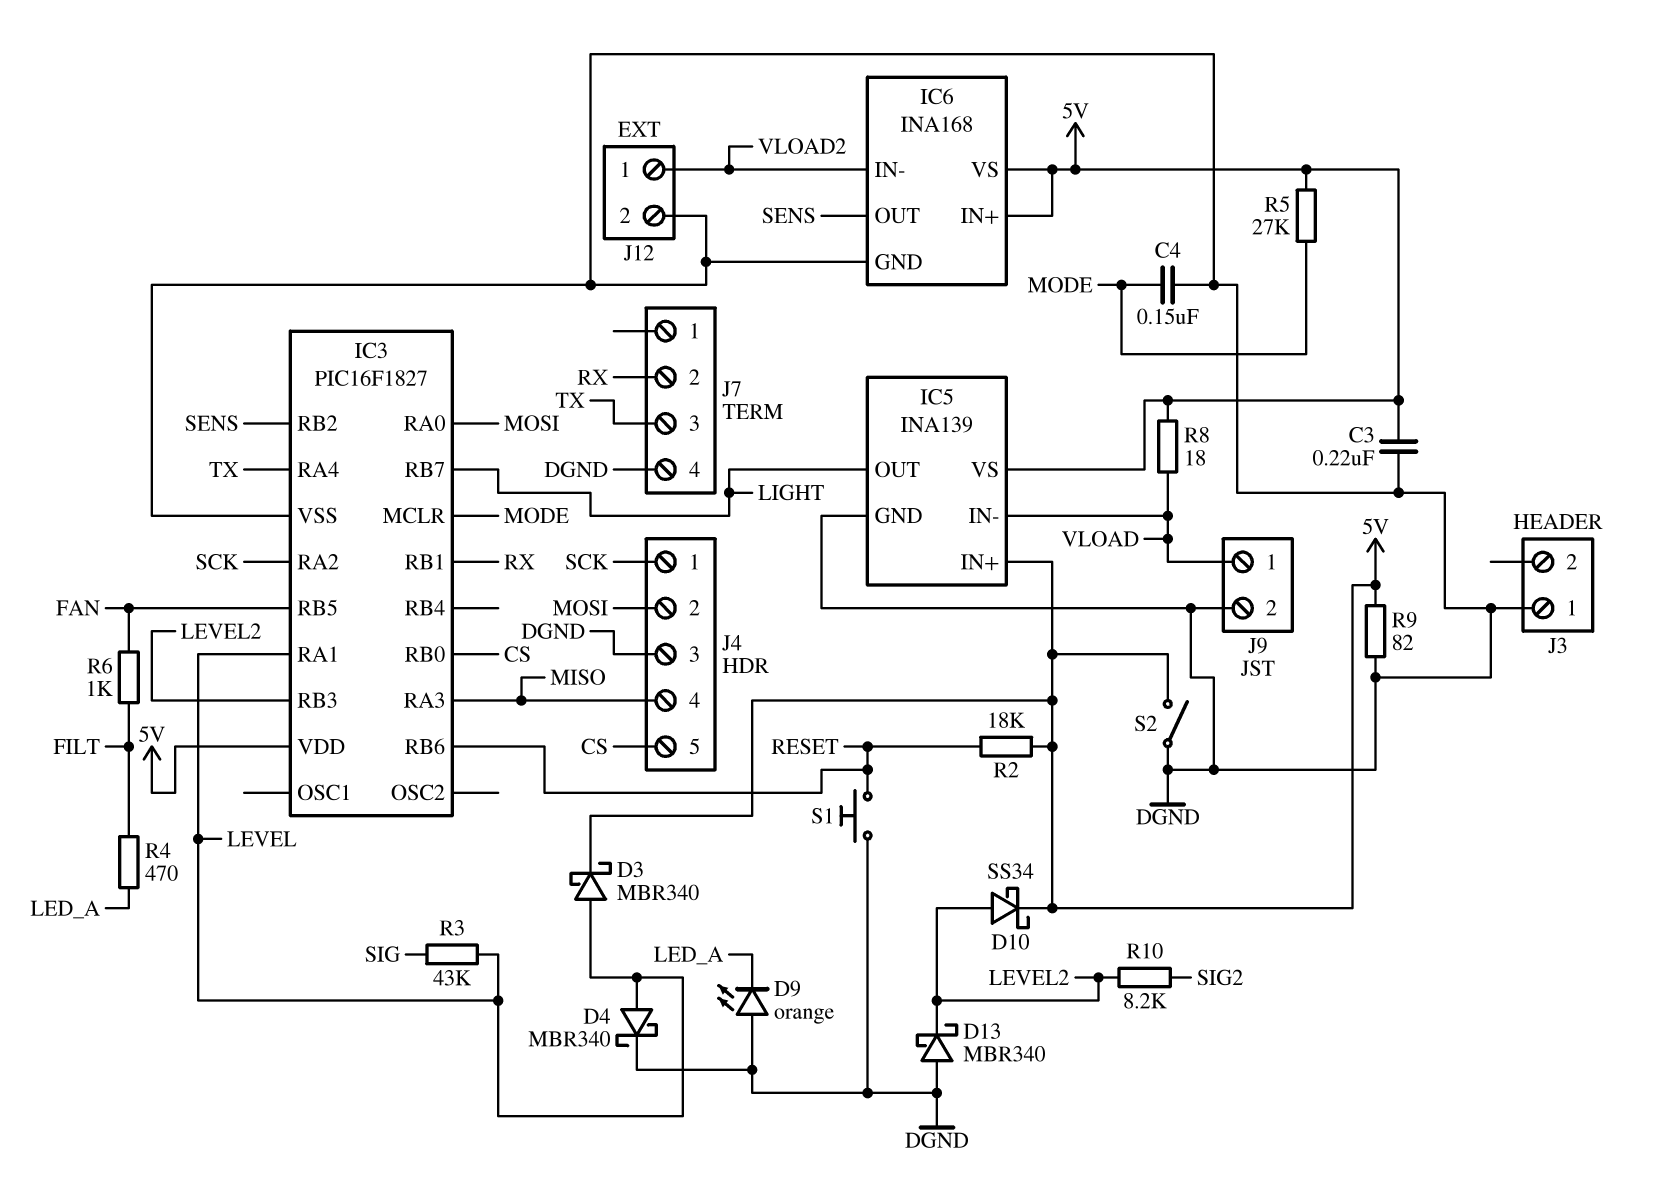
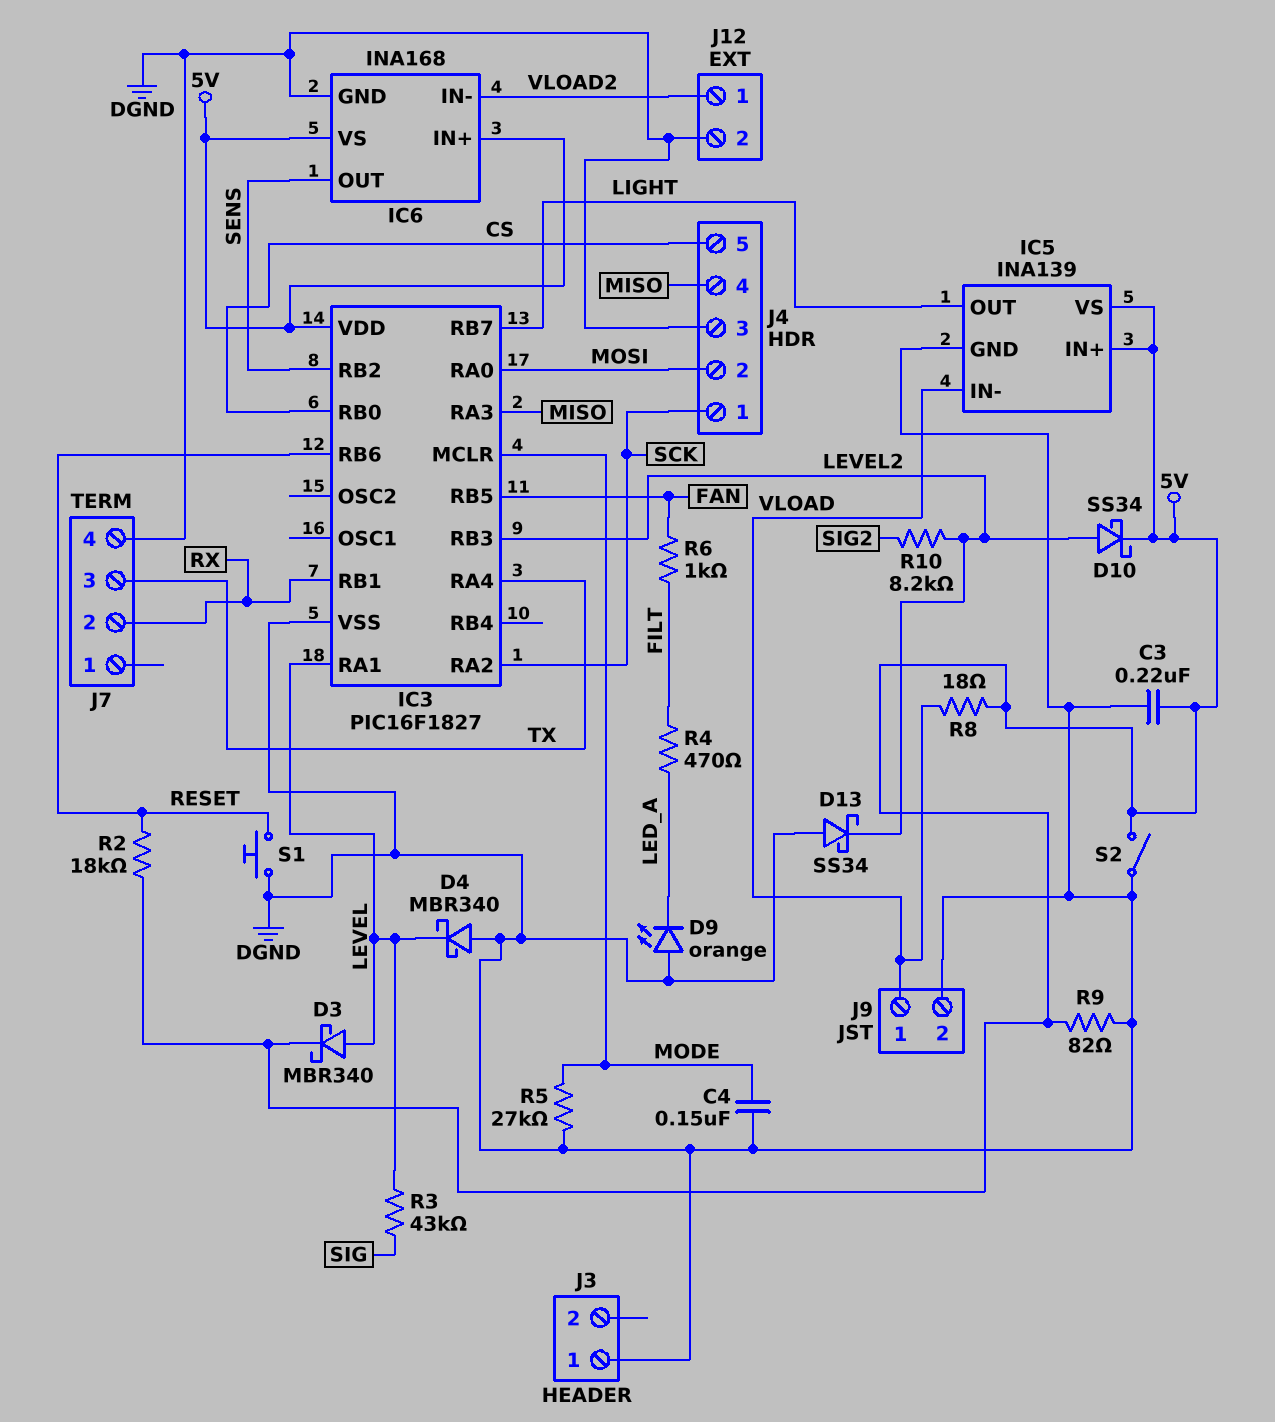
D4: schottky MBR340 (A LEVEL, K DGND) -> schottky MBR340 (A DGND, K LEVEL)
D13: schottky MBR340 (A DGND, K LEVEL2) -> schottky SS34 (A DGND, K LEVEL2)
R5: 27k (5V, MODE) -> 27k (DGND, MODE)

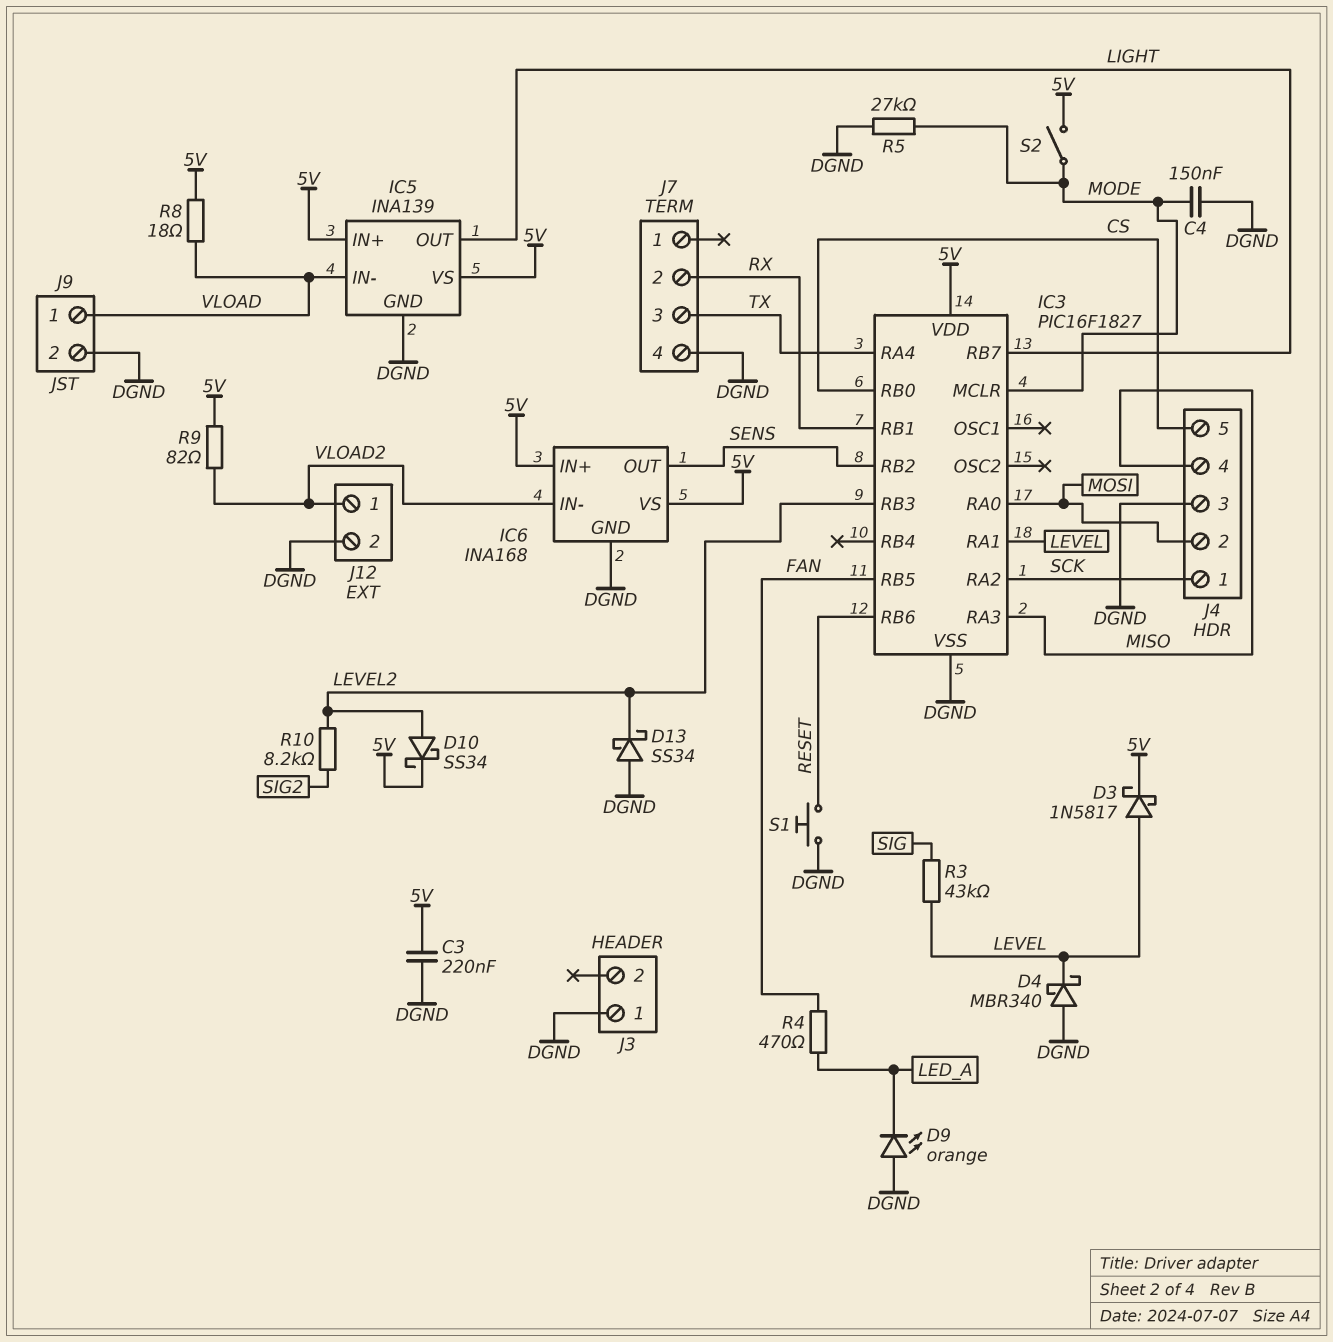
D3: schottky MBR340 (A LEVEL, K 5V) -> schottky 1N5817 (A LEVEL, K 5V)
R2: 18k (5V, RESET) -> none
R4: 470 (FILT, LED_A) -> 470 (FAN, LED_A)
R6: 1k (FAN, FILT) -> none
R9: 82 (5V, DGND) -> 82 (5V, VLOAD2)
S2: switch (5V, DGND) -> switch (5V, MODE)

